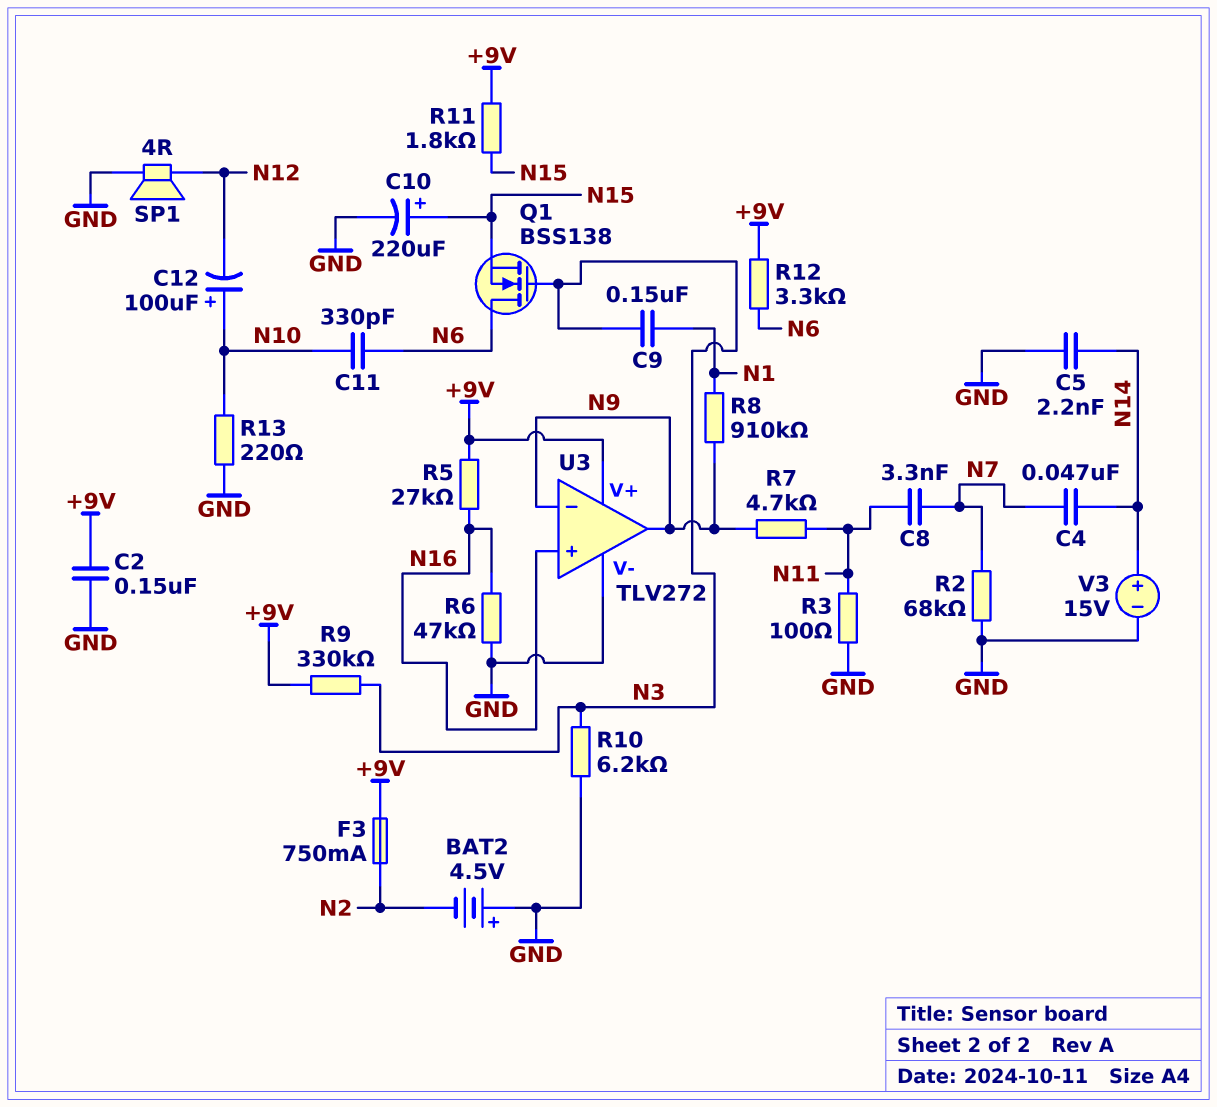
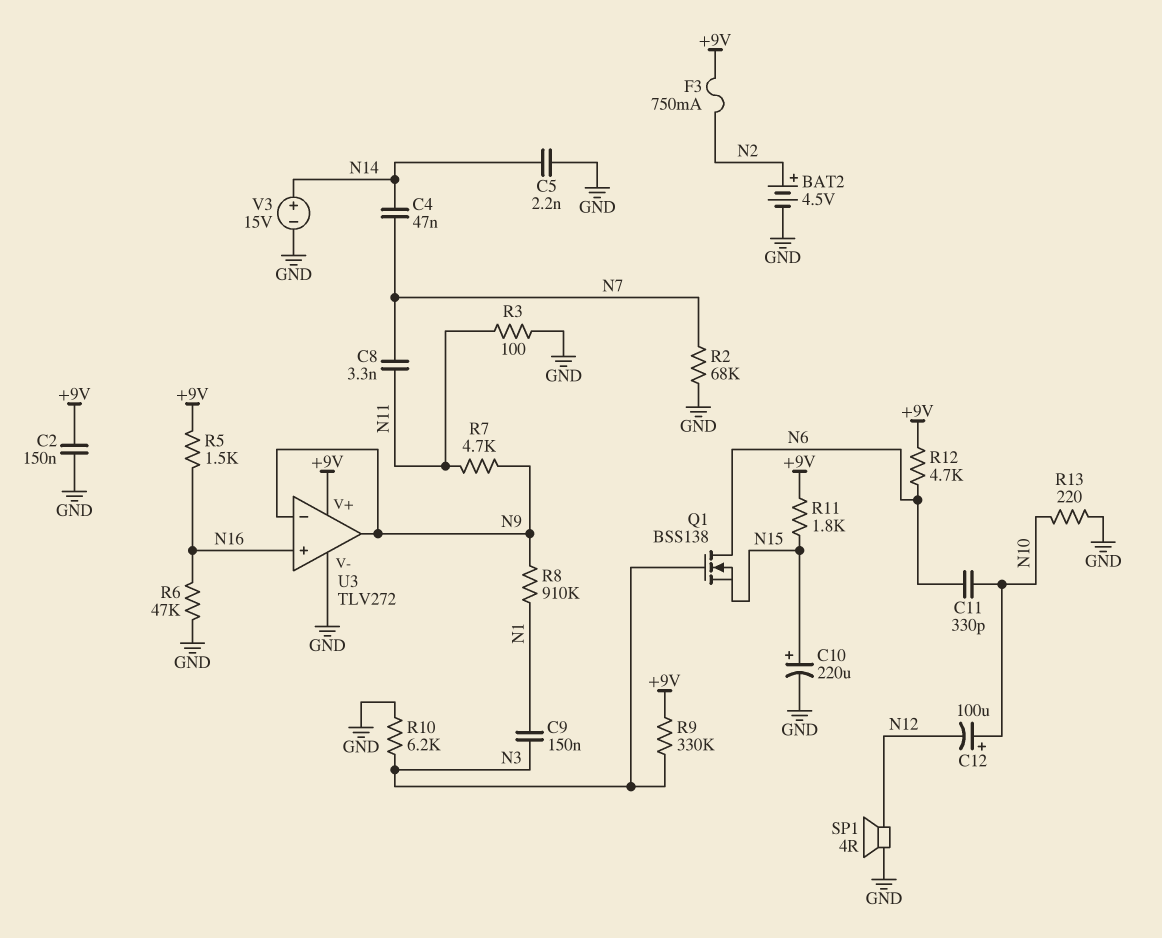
BAT2: 4.5V (plus GND, minus N2) -> 4.5V (plus N2, minus GND)
R5: 27k (+9V, N16) -> 1.5k (+9V, N16)
R12: 3.3k (+9V, N6) -> 4.7k (+9V, N6)

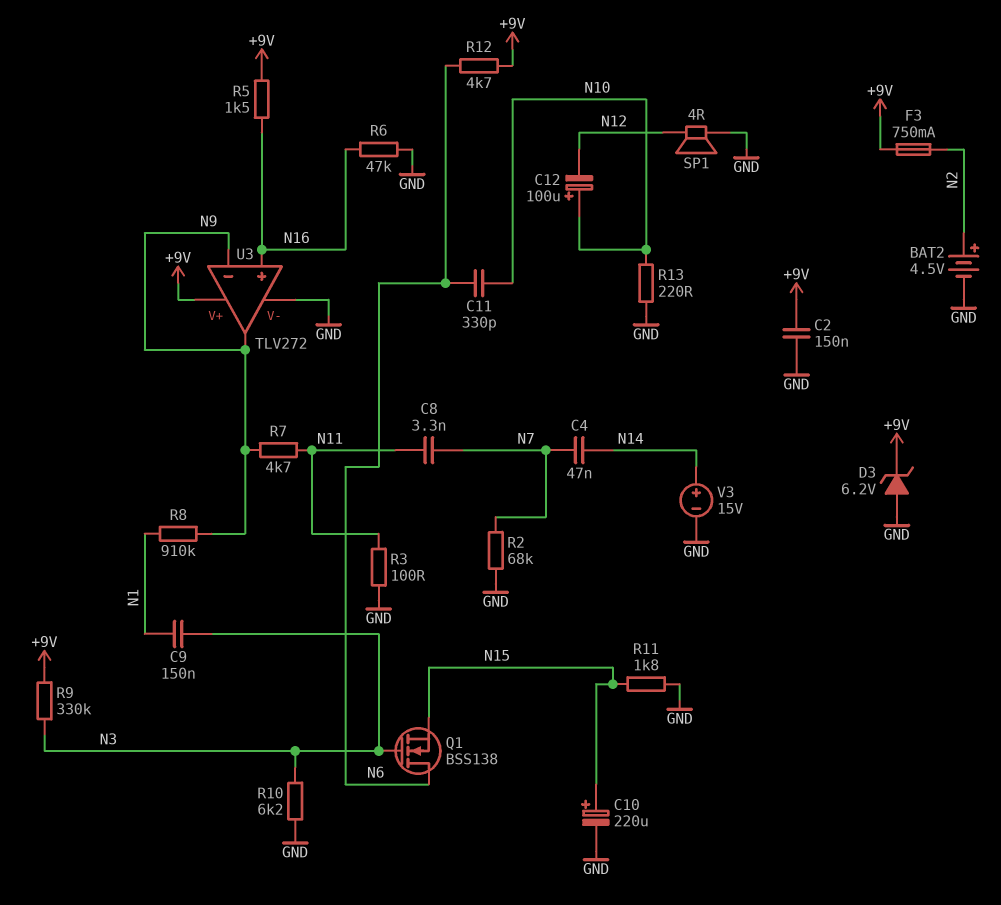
C5: 2.2nF (GND, N14) -> none
D3: none -> zener 6.2V (A GND, K +9V)
R11: 1.8k (+9V, N15) -> 1.8k (GND, N15)

